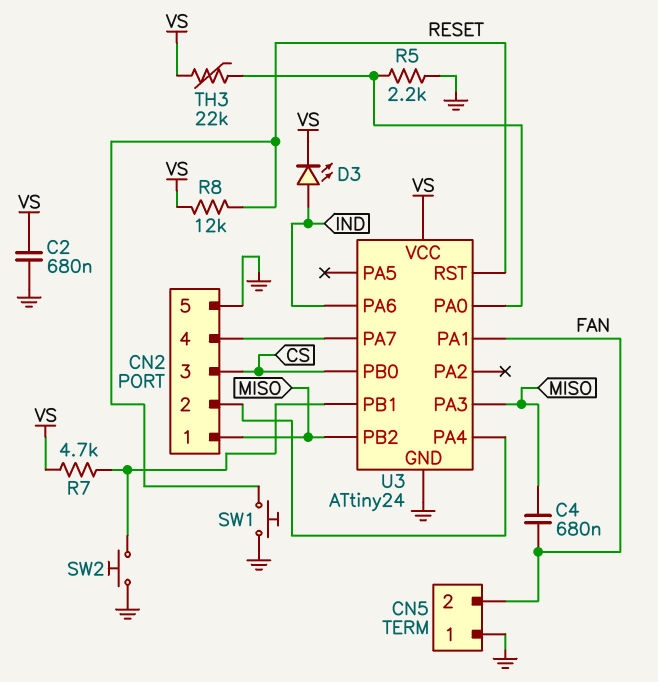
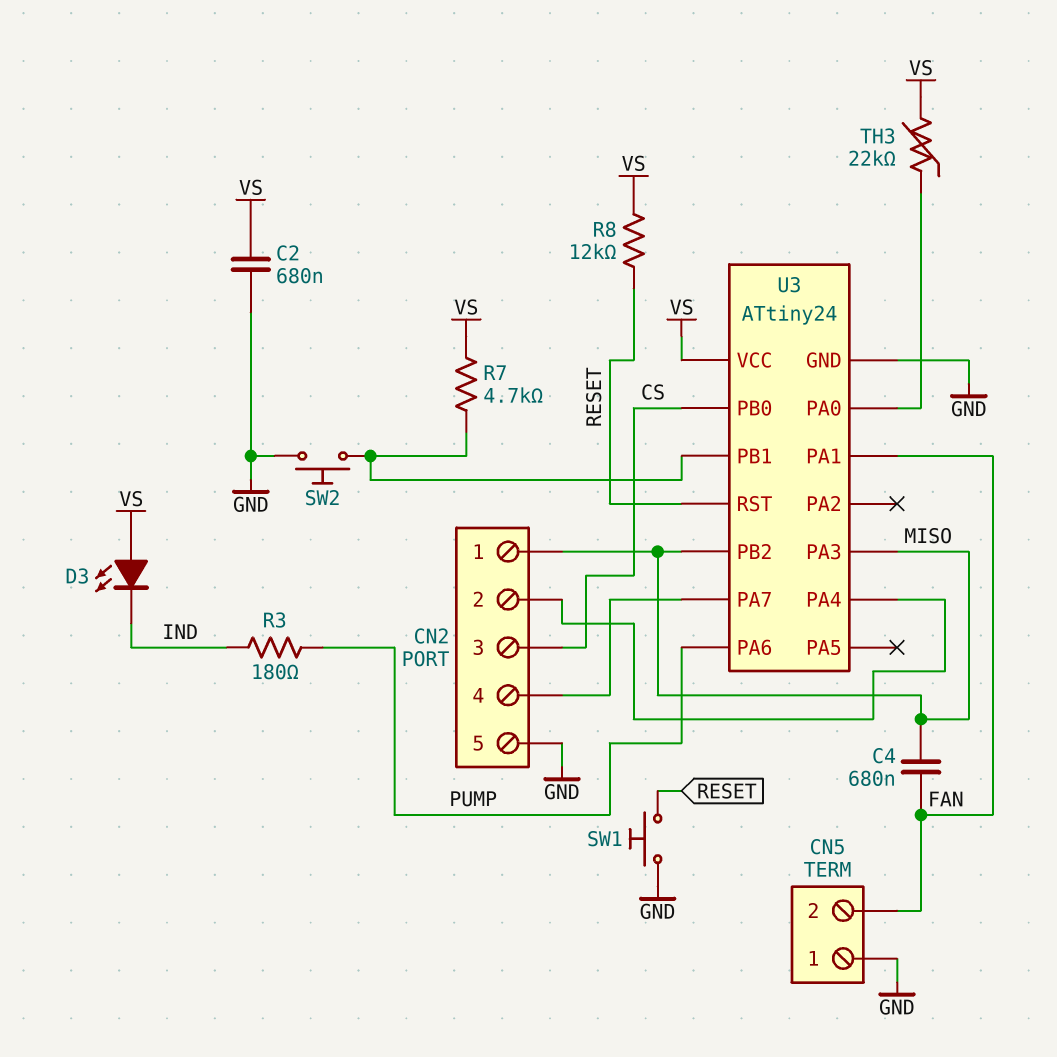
D3: LED (A IND, K VS) -> LED (A VS, K IND)
R3: none -> 180 (IND, PUMP)
R5: 2.2k (GND, U3/PA0) -> none
U3 pin PA6: IND -> PUMP

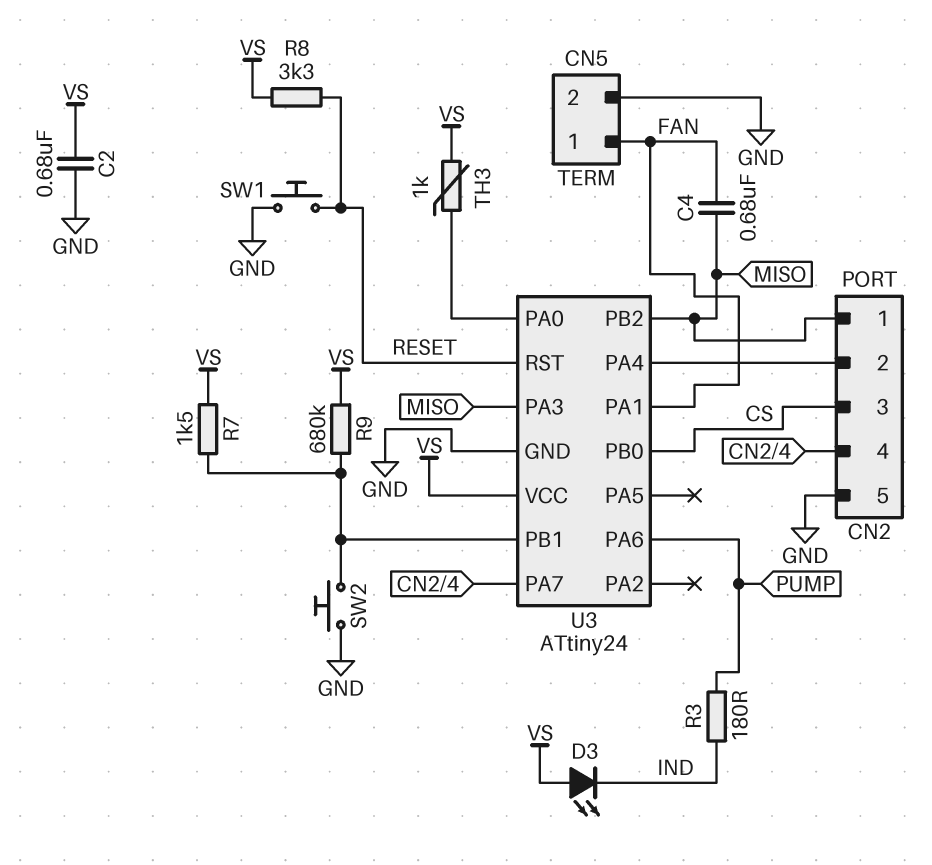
CN5 pin 1: GND -> FAN
CN5 pin 2: FAN -> GND
R7: 4.7k (U3/PB1, VS) -> 1.5k (U3/PB1, VS)
R8: 12k (RESET, VS) -> 3.3k (RESET, VS)
R9: none -> 680k (U3/PB1, VS)
TH3: 22k (U3/PA0, VS) -> 1k (U3/PA0, VS)

